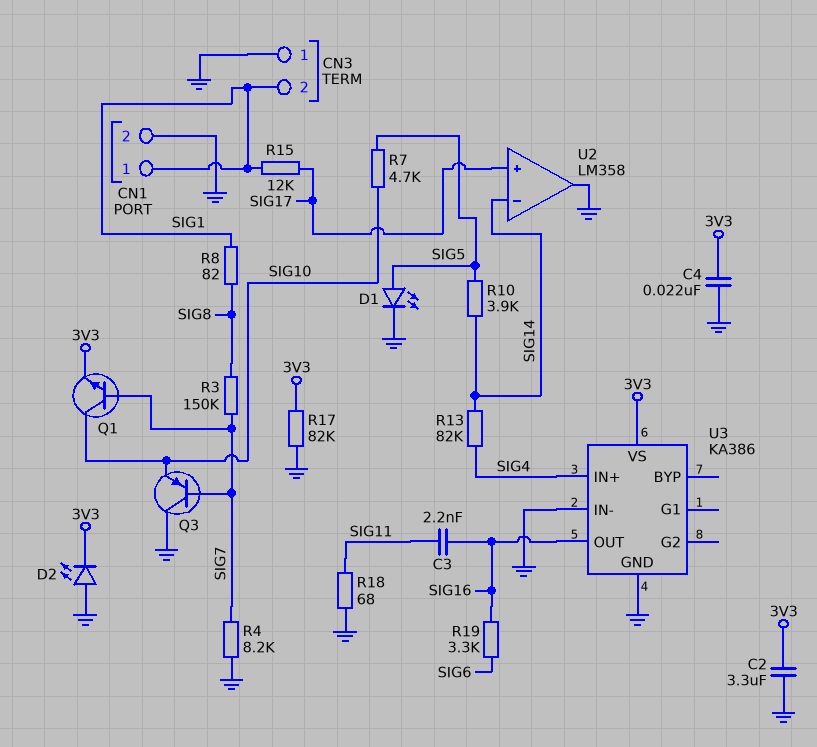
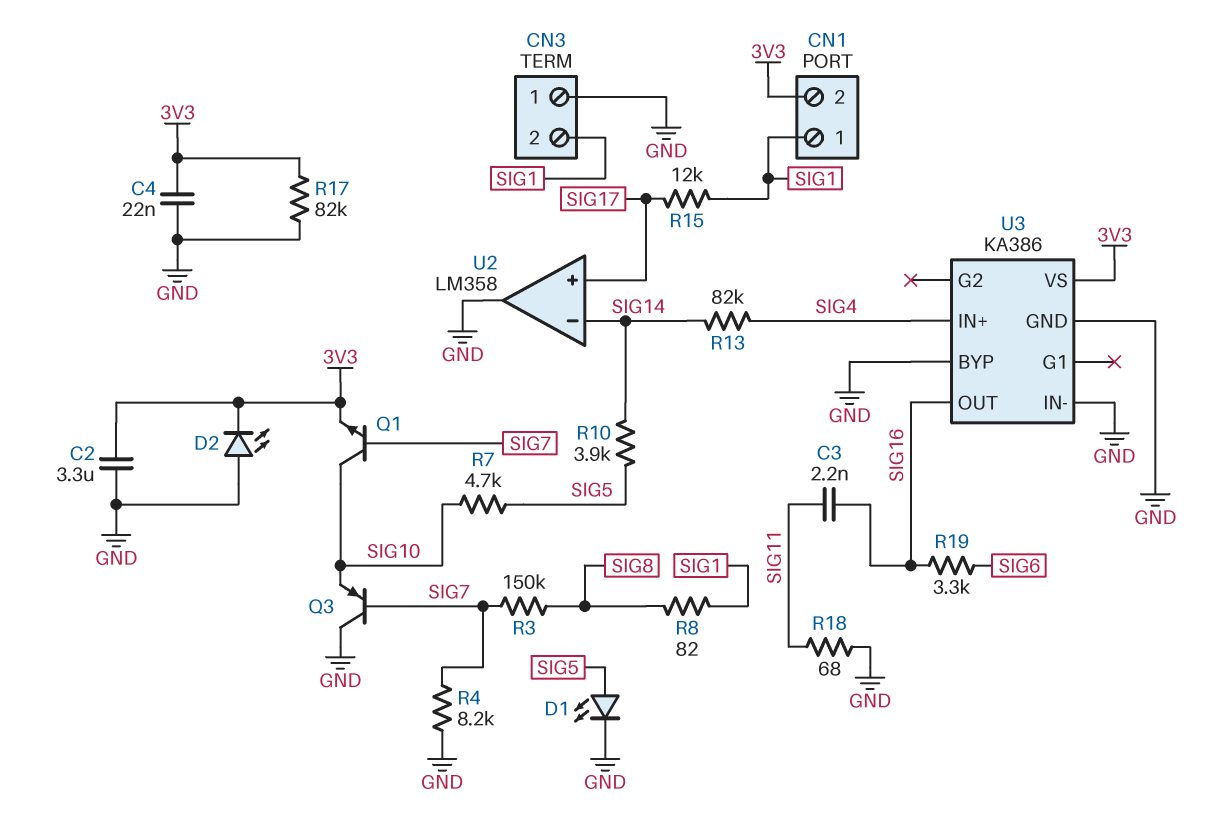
CN1 pin 2: GND -> 3V3
U3 pin BYP: none -> GND

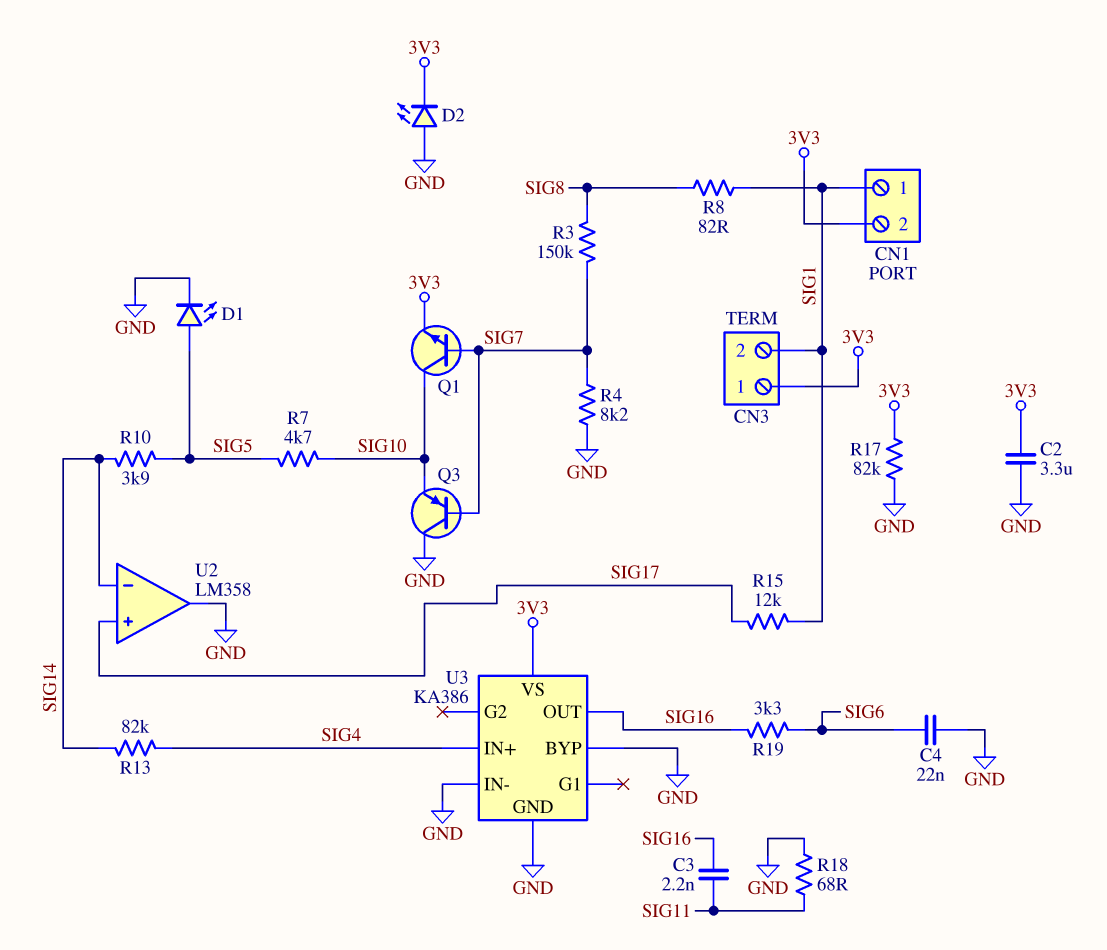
C4: 22nF (3V3, GND) -> 22nF (GND, SIG6)
CN3 pin 1: GND -> 3V3

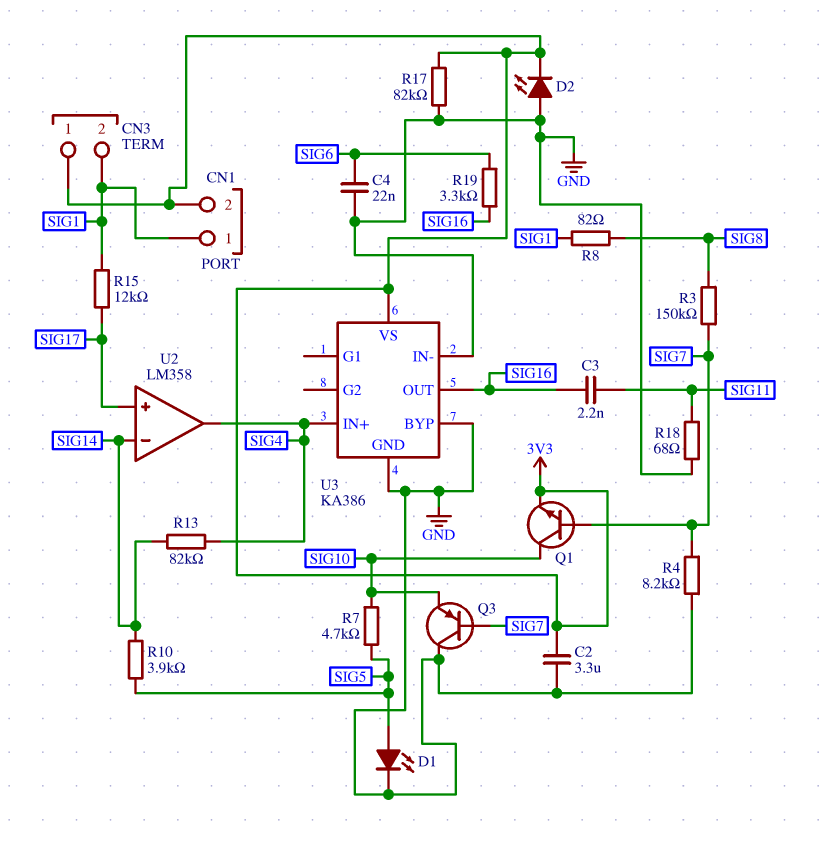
U2 pin out: GND -> SIG4

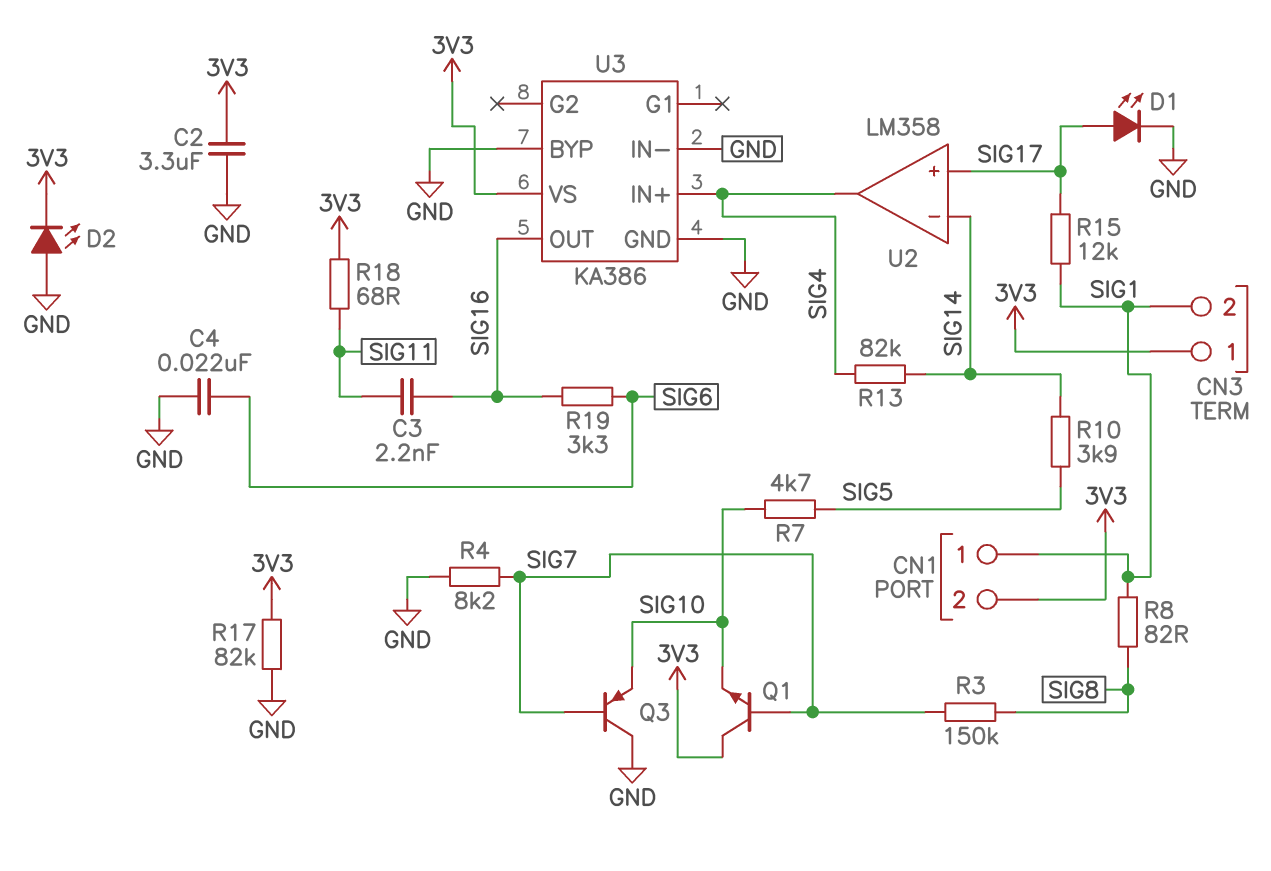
D1: LED (A SIG5, K GND) -> LED (A SIG17, K GND)
Q1: NPN (B SIG7, C SIG10, E 3V3) -> NPN (B SIG7, C 3V3, E SIG10)
R18: 68 (GND, SIG11) -> 68 (3V3, SIG11)

